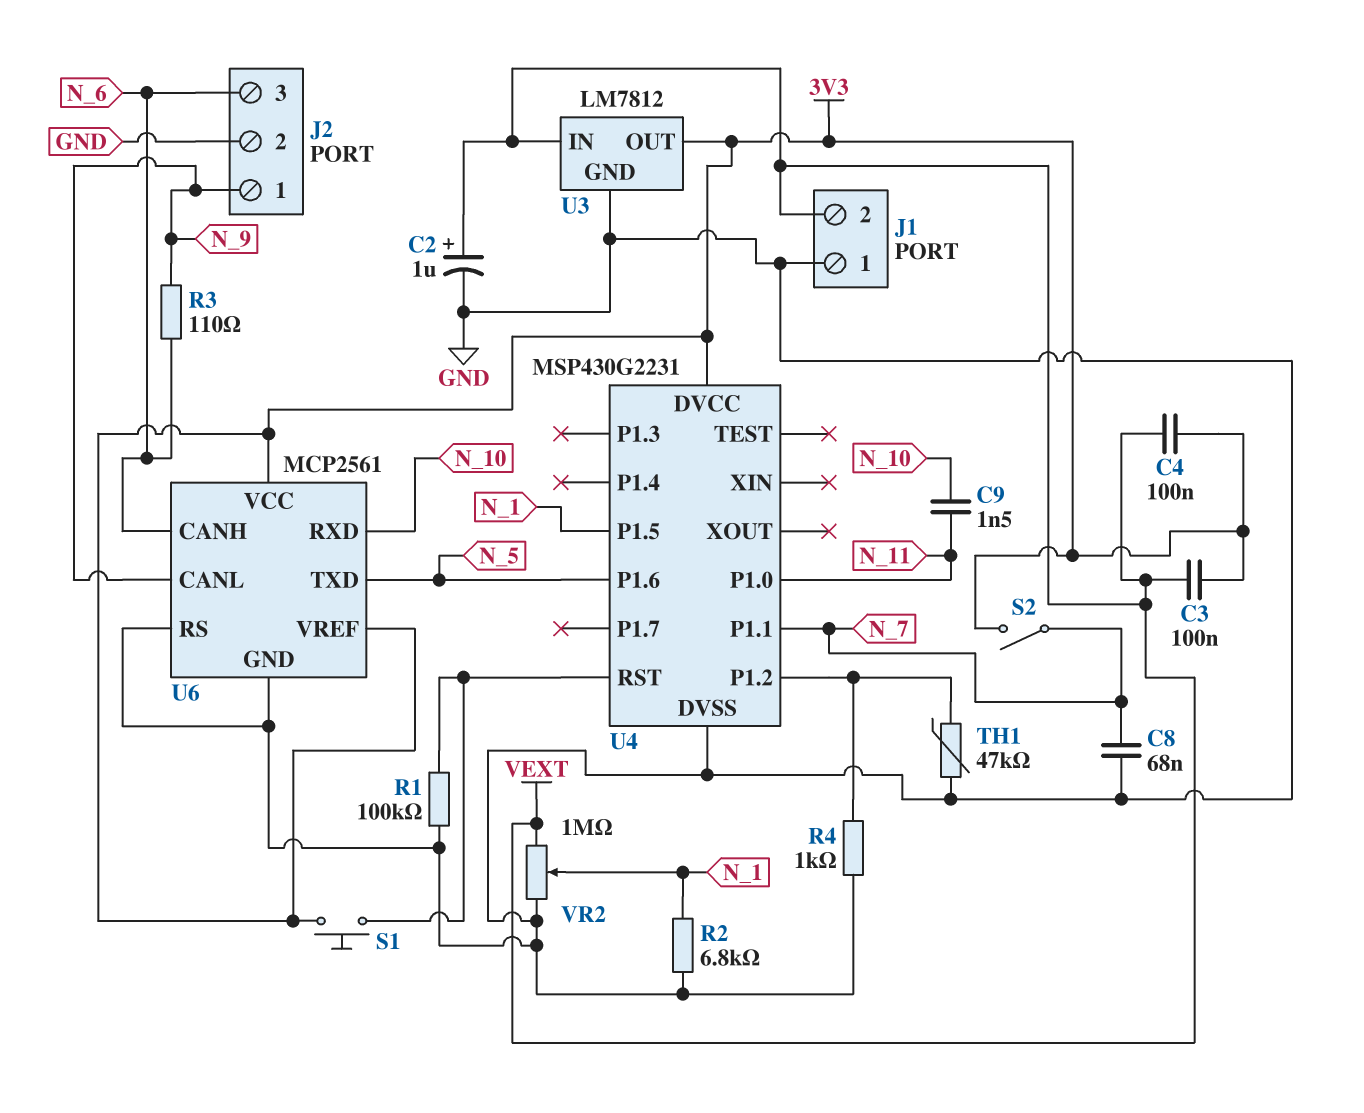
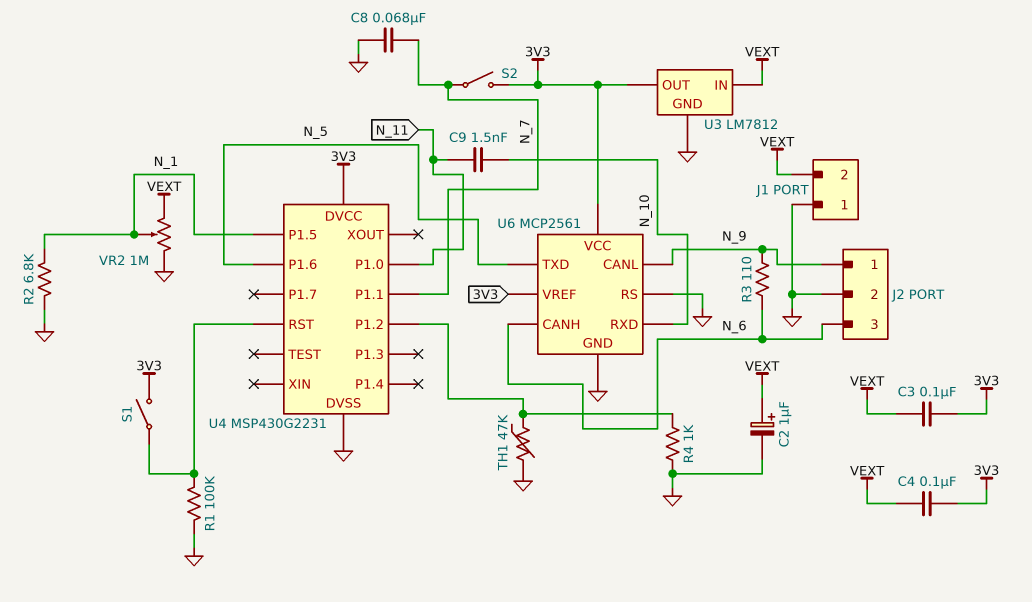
S1: button (3V3, U4/RST) -> switch (3V3, U4/RST)

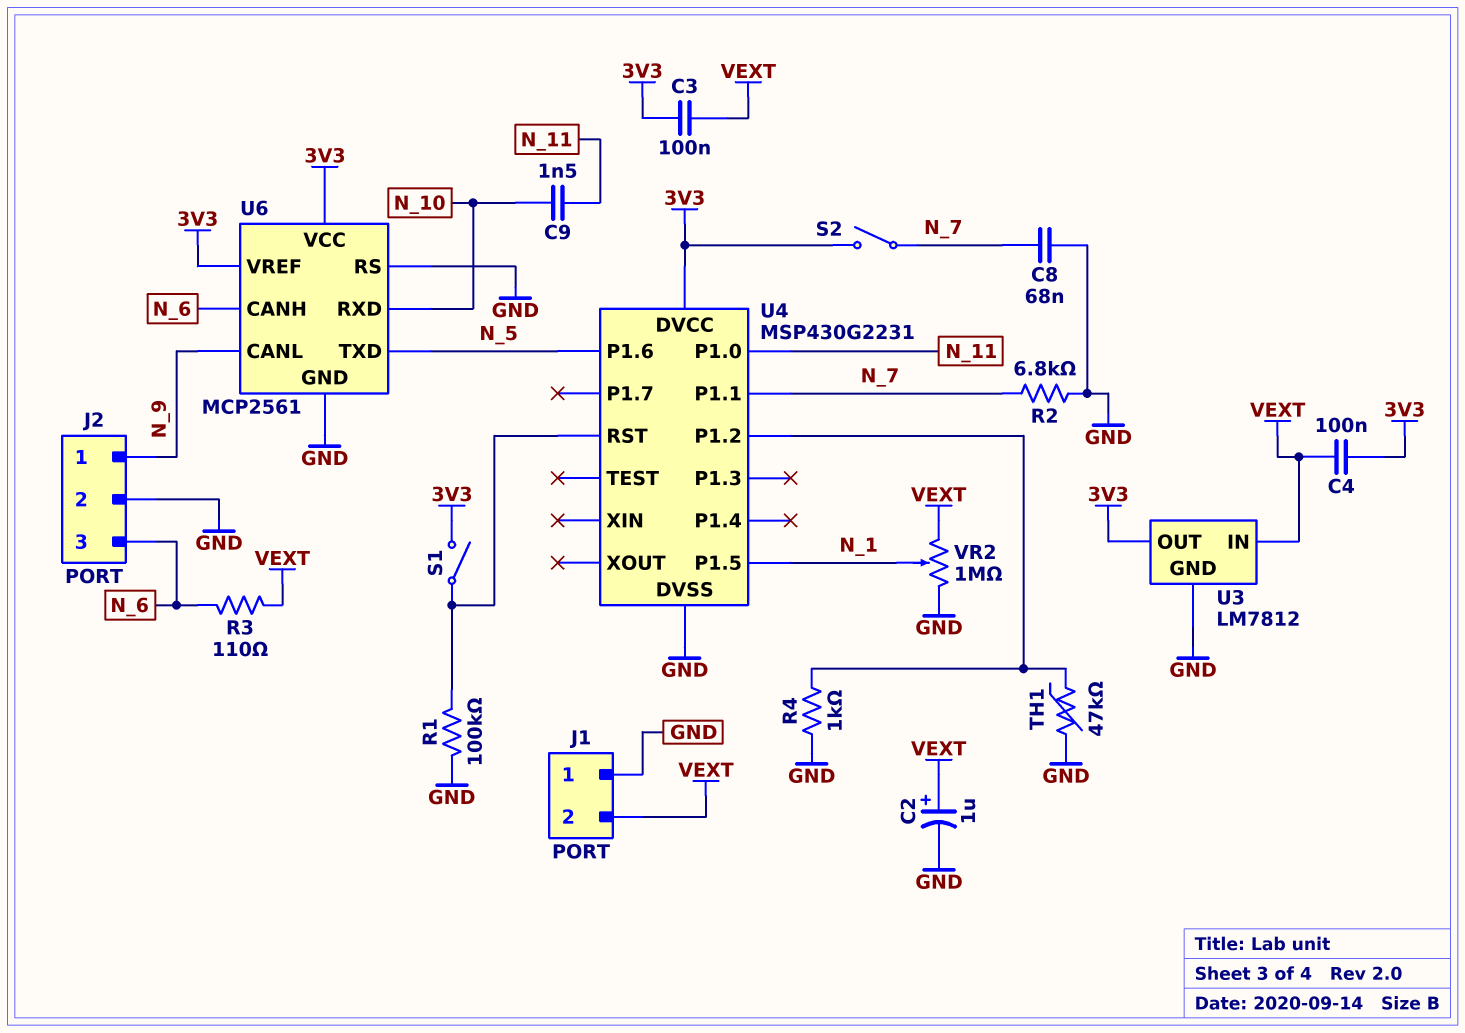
R2: 6.8k (GND, N_1) -> 6.8k (GND, N_7)
R3: 110 (N_6, N_9) -> 110 (N_6, VEXT)

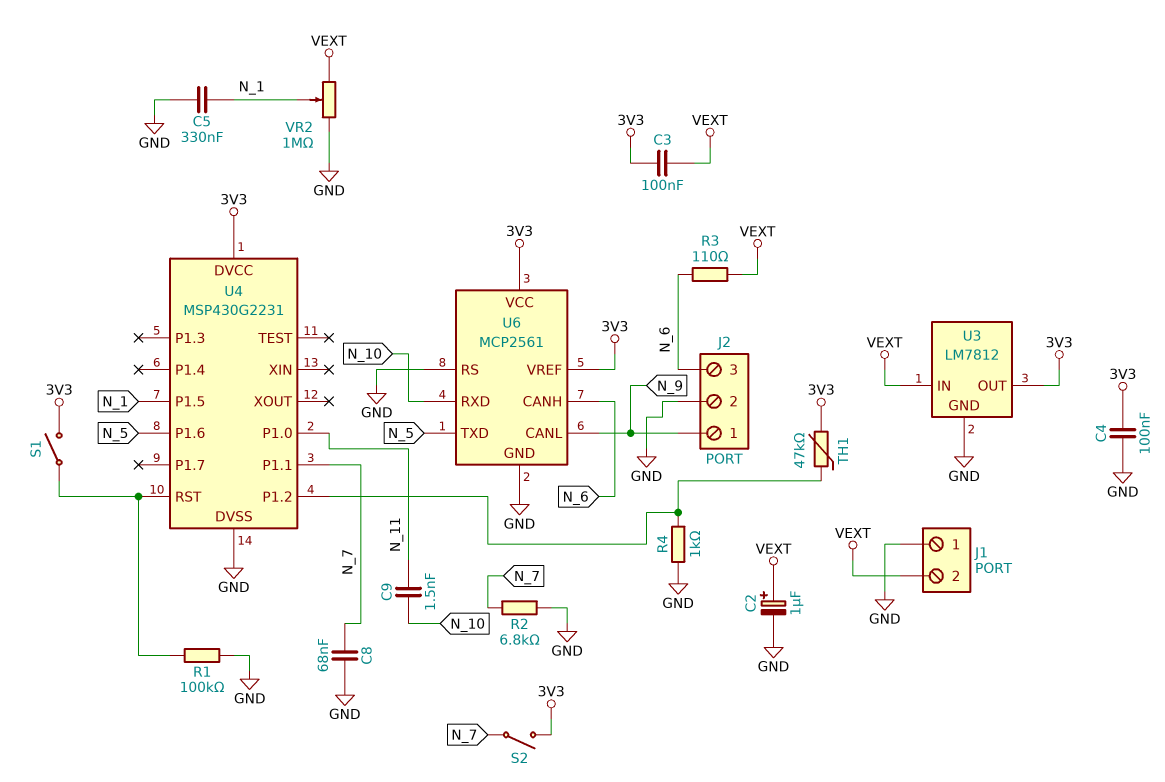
C4: 100nF (3V3, VEXT) -> 100nF (3V3, GND)
C5: none -> 330nF (GND, N_1)
TH1: 47k (GND, U4/P1.2) -> 47k (3V3, U4/P1.2)

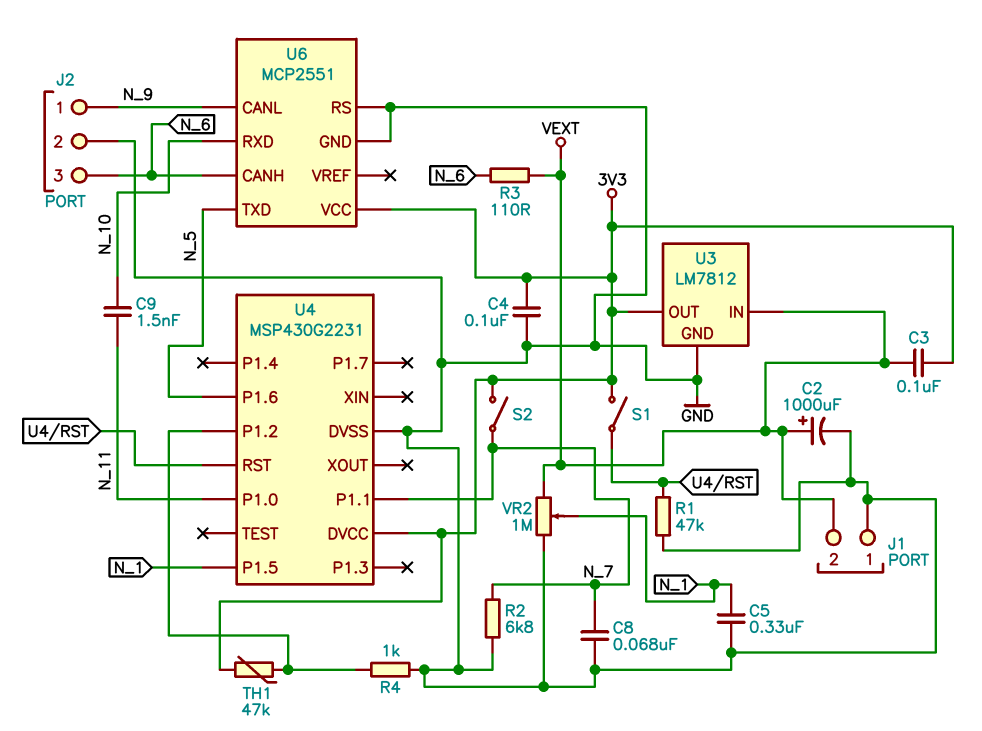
C2: 1uF (plus VEXT, minus GND) -> 1000uF (plus VEXT, minus GND)
R1: 100k (GND, U4/RST) -> 47k (GND, U4/RST)
U6: MCP2561 -> MCP2551
U6 pin VREF: 3V3 -> none

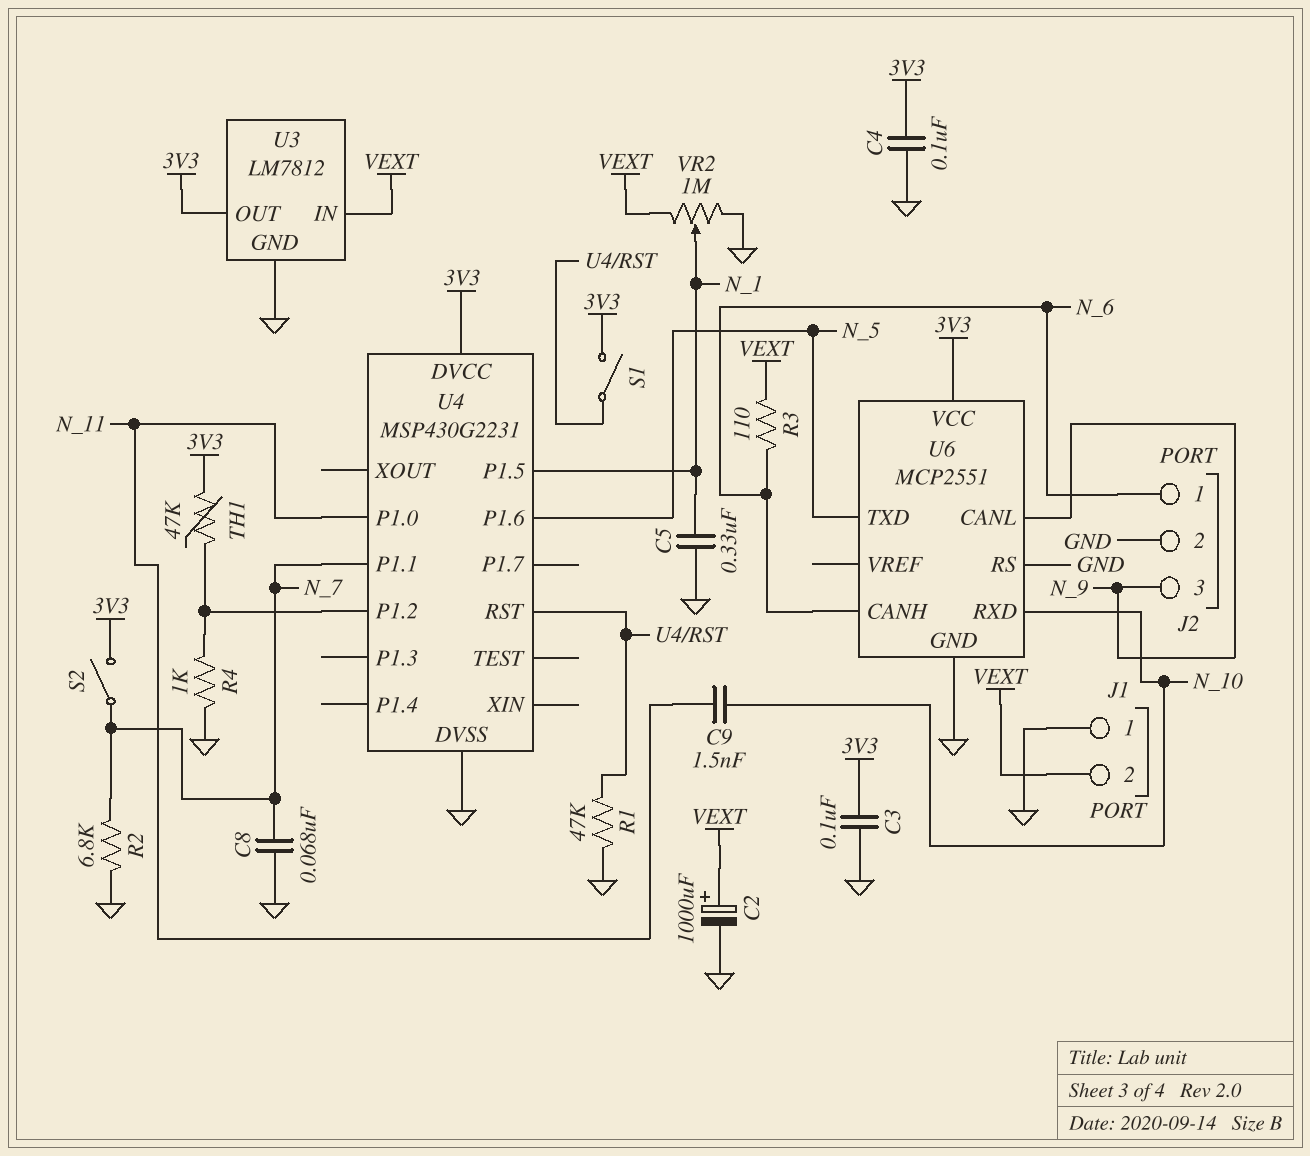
C3: 100nF (3V3, VEXT) -> 100nF (3V3, GND)
J2 pin 1: N_9 -> N_6
J2 pin 3: N_6 -> N_9

